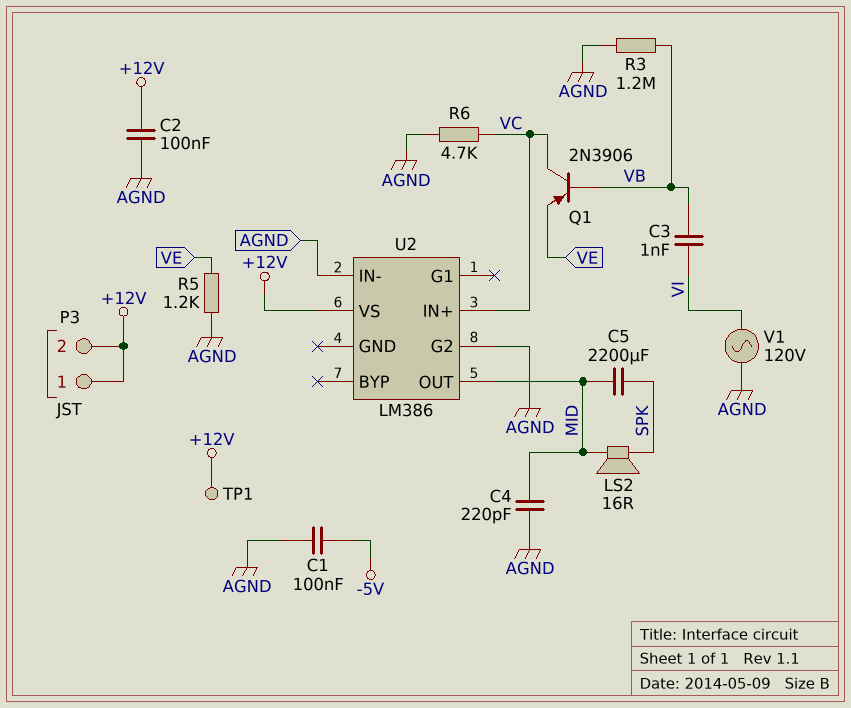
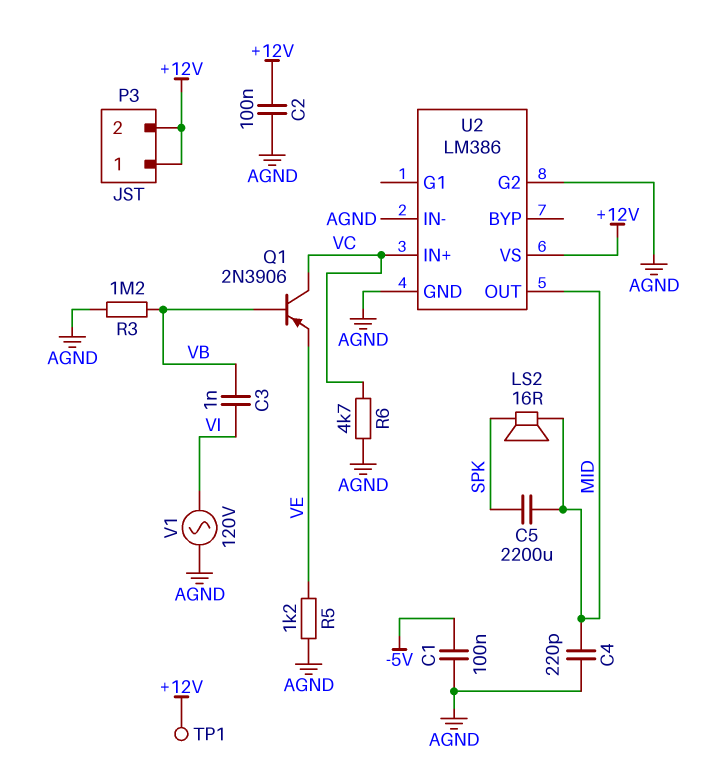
U2 pin GND: none -> AGND

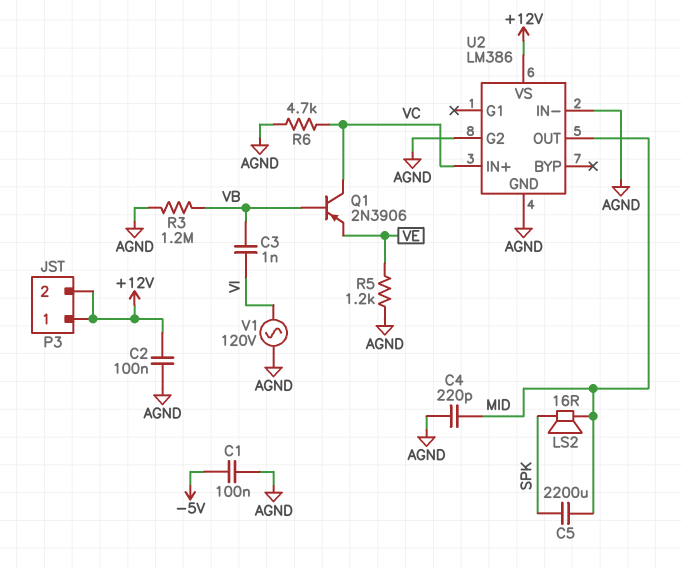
TP1: test point (+12V) -> none

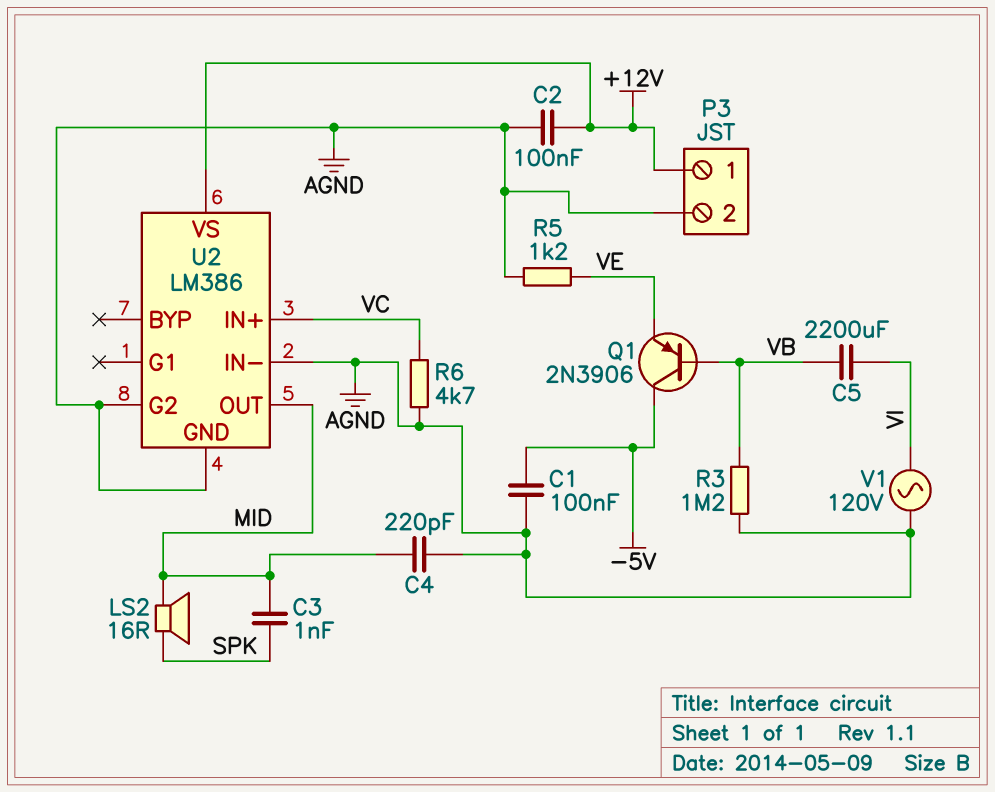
C3: 1nF (VB, VI) -> 1nF (MID, SPK)
C5: 2200uF (MID, SPK) -> 2200uF (VB, VI)
P3 pin 2: +12V -> AGND
Q1: PNP 2N3906 (B VB, C VC, E VE) -> PNP 2N3906 (B VB, C -5V, E VE)

